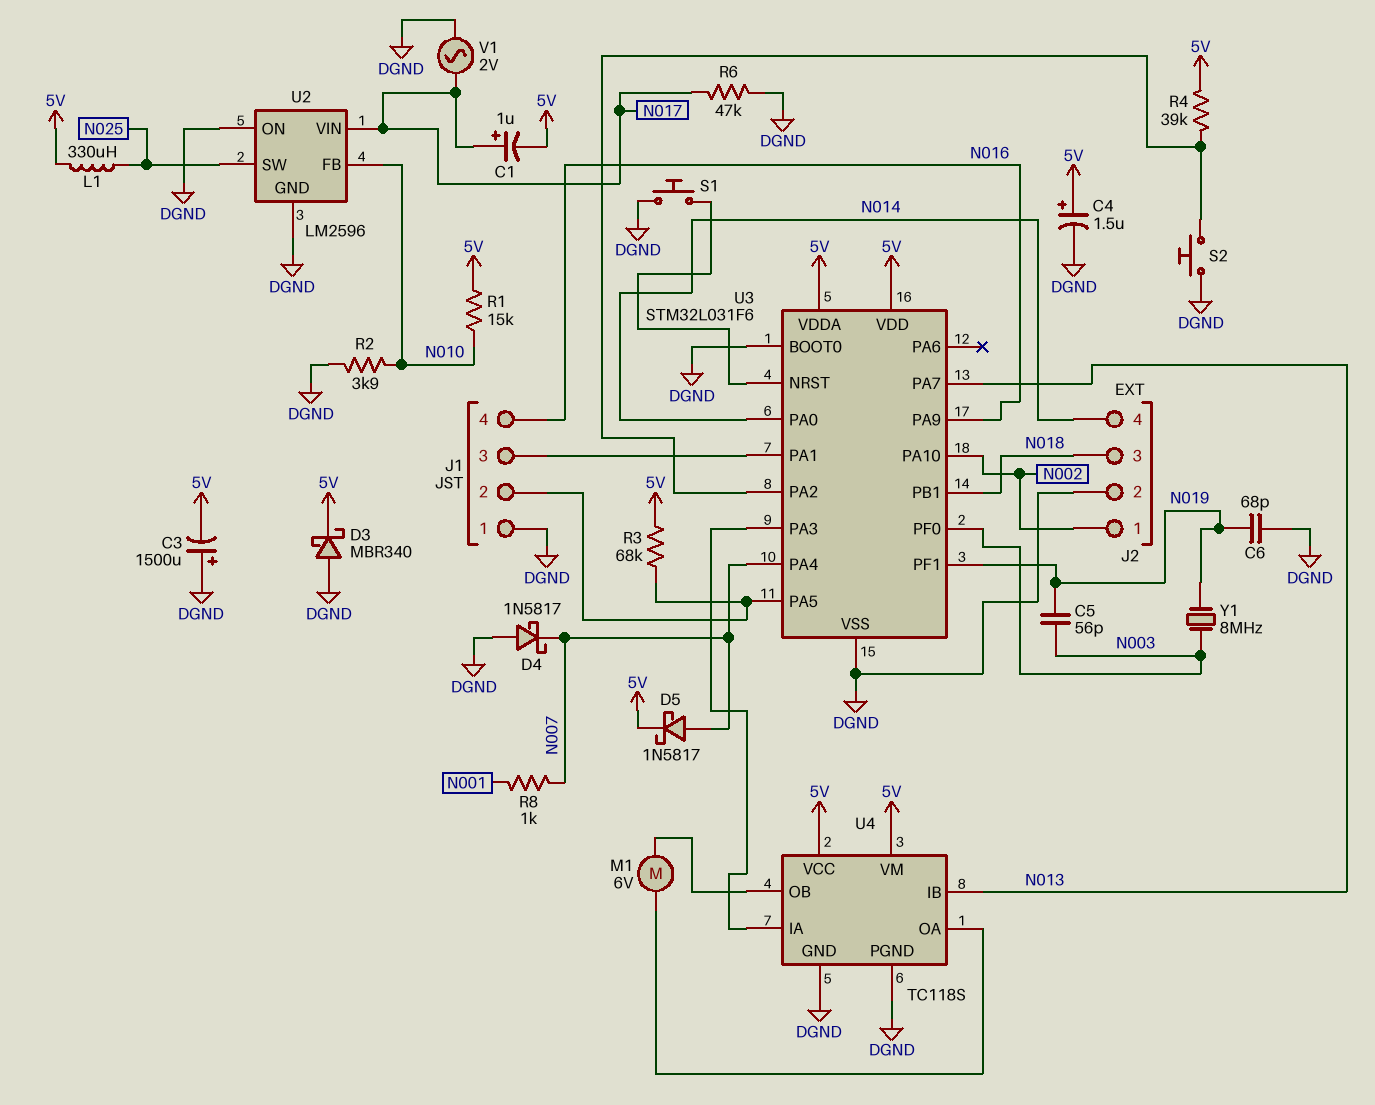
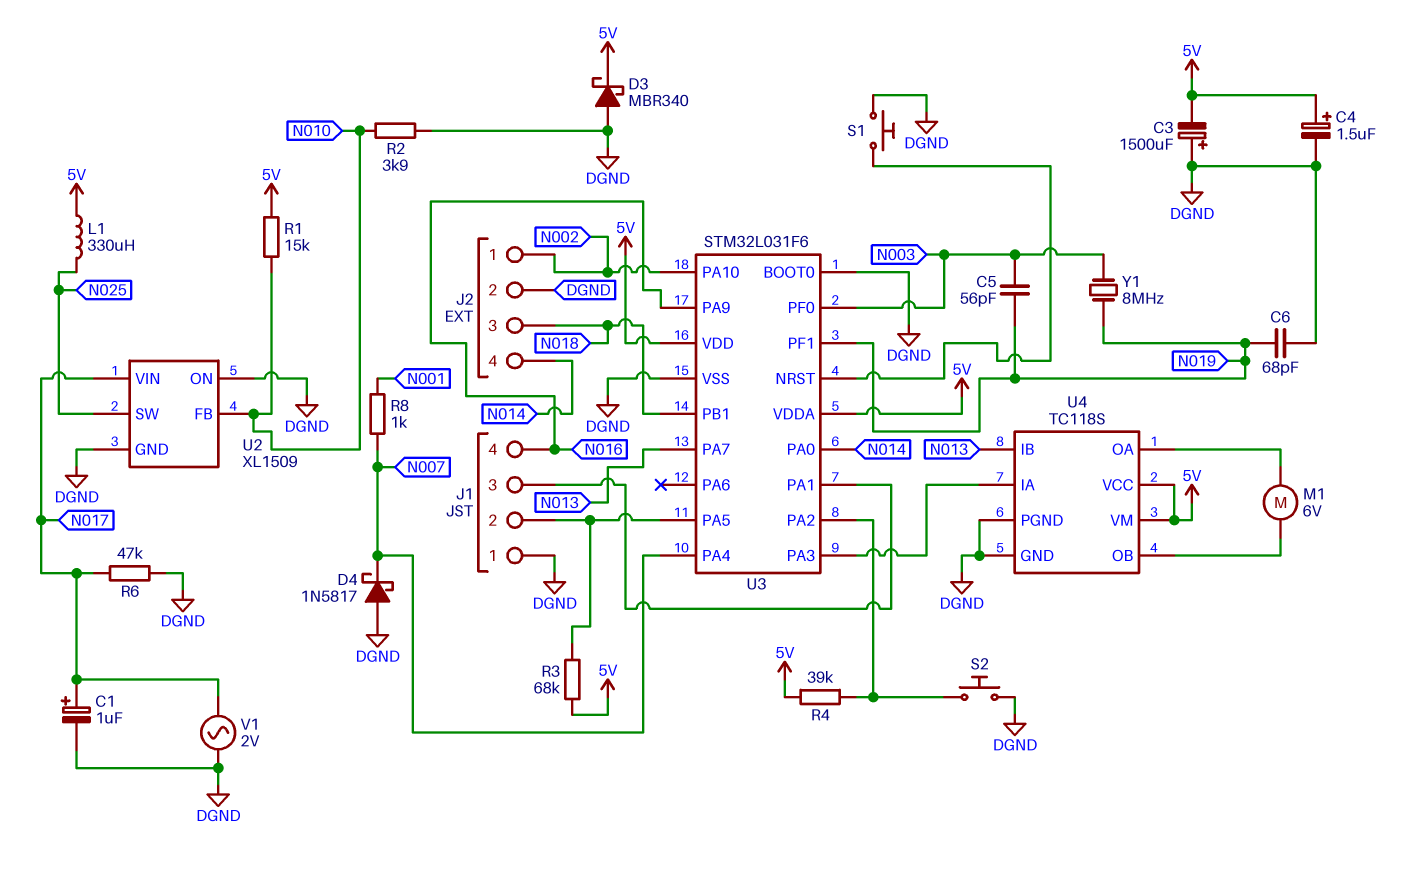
C1: 1uF (plus N017, minus 5V) -> 1uF (plus N017, minus DGND)
D5: schottky 1N5817 (A N007, K 5V) -> none
U2: LM2596 -> XL1509

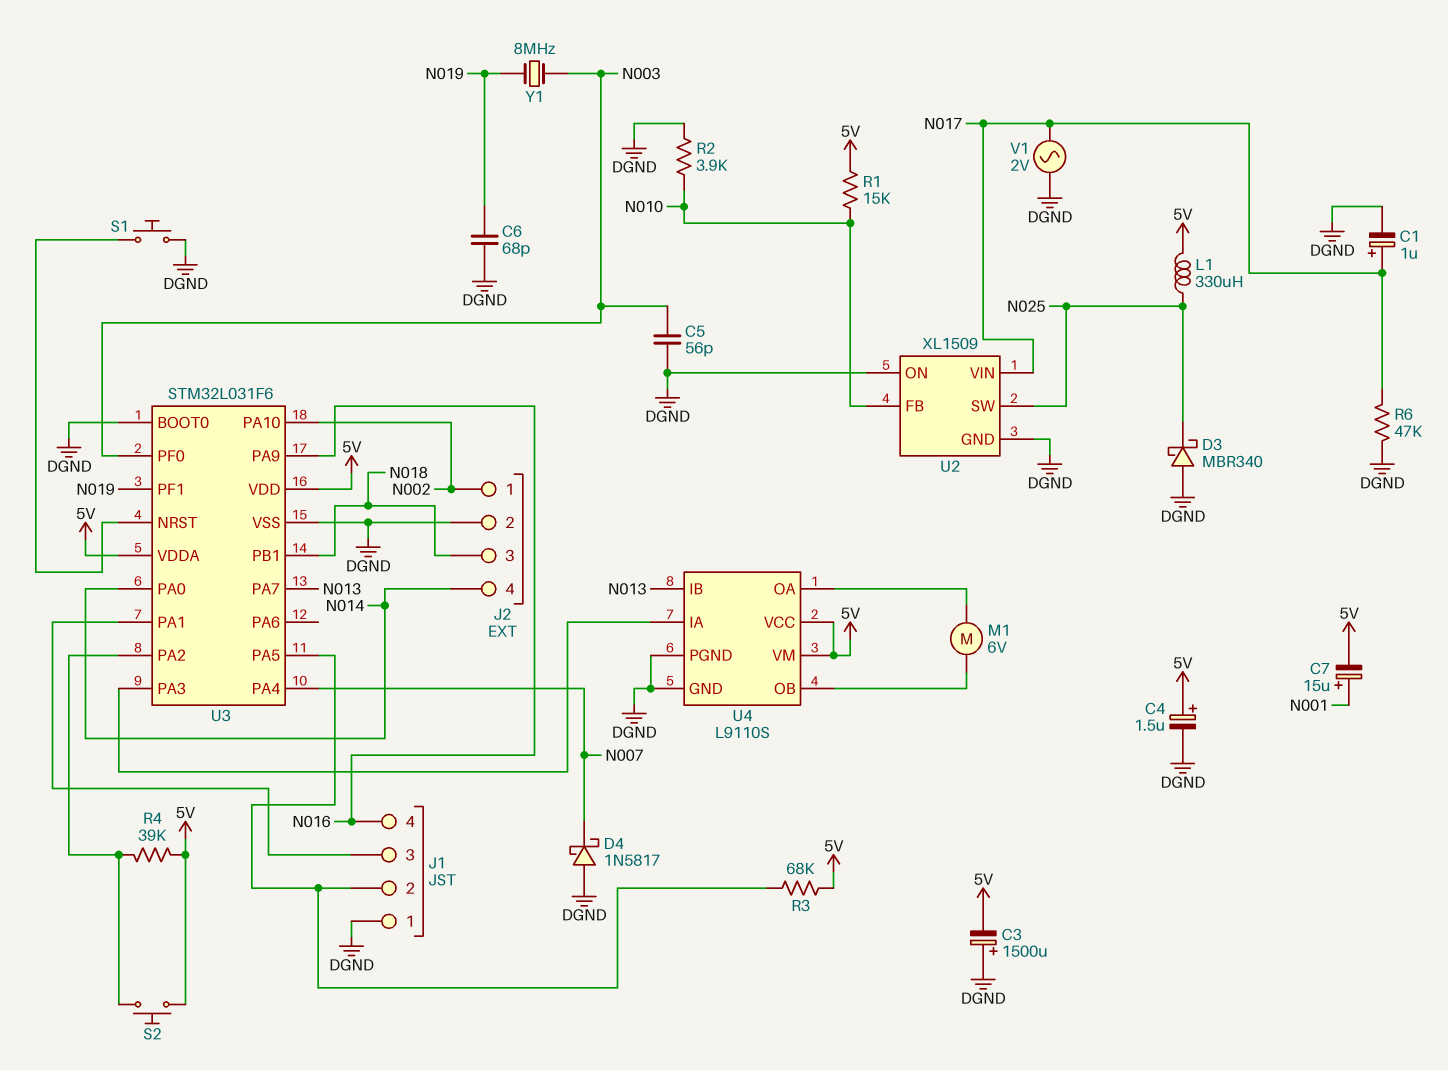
C5: 56pF (N003, N019) -> 56pF (DGND, N003)
C7: none -> 15uF (plus N001, minus 5V)
D3: schottky MBR340 (A DGND, K 5V) -> schottky MBR340 (A DGND, K N025)
R8: 1k (N001, N007) -> none
S2: button (DGND, U3/PA2) -> button (5V, U3/PA2)
U4: TC118S -> L9110S

